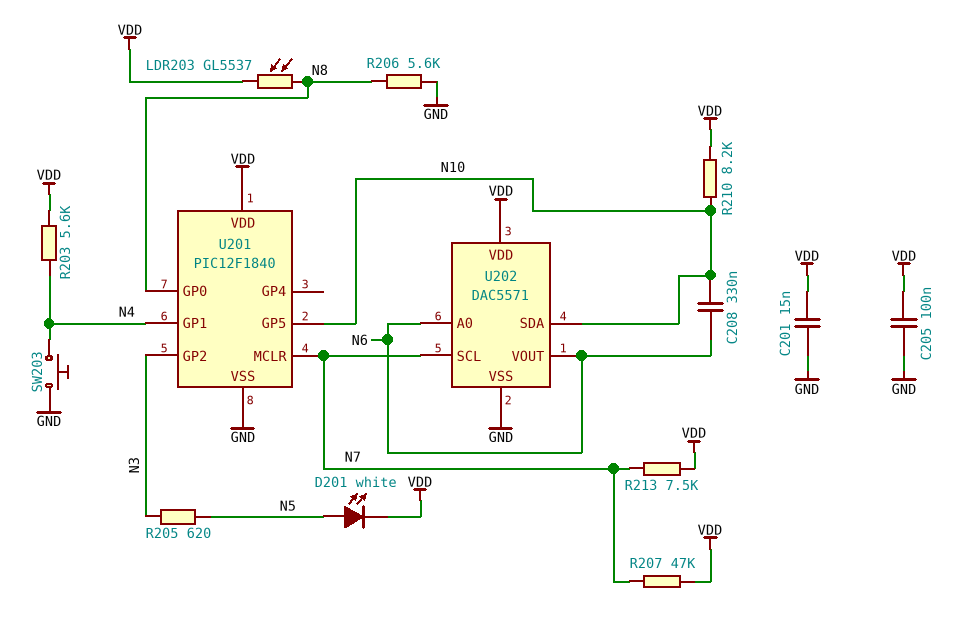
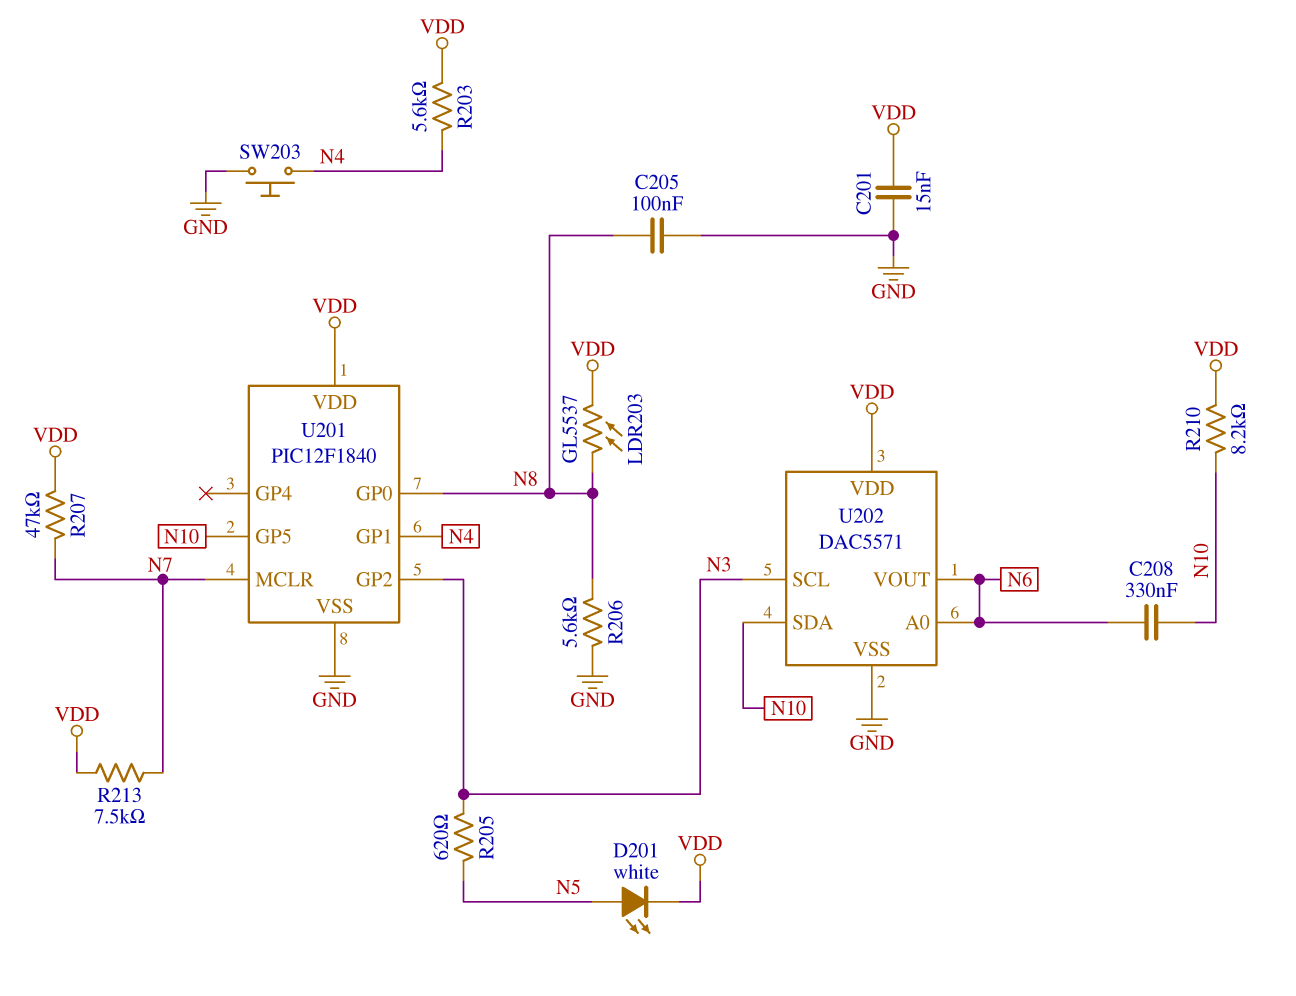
C205: 100nF (GND, VDD) -> 100nF (GND, N8)
U202 pin SCL: N7 -> N3

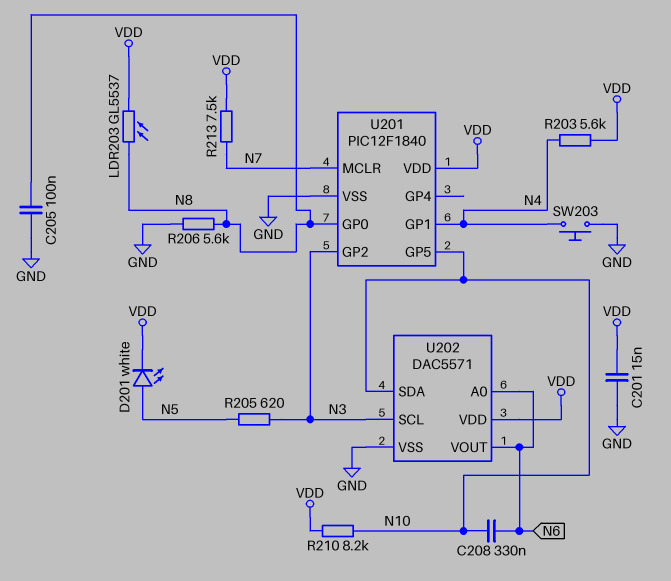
R207: 47k (N7, VDD) -> none

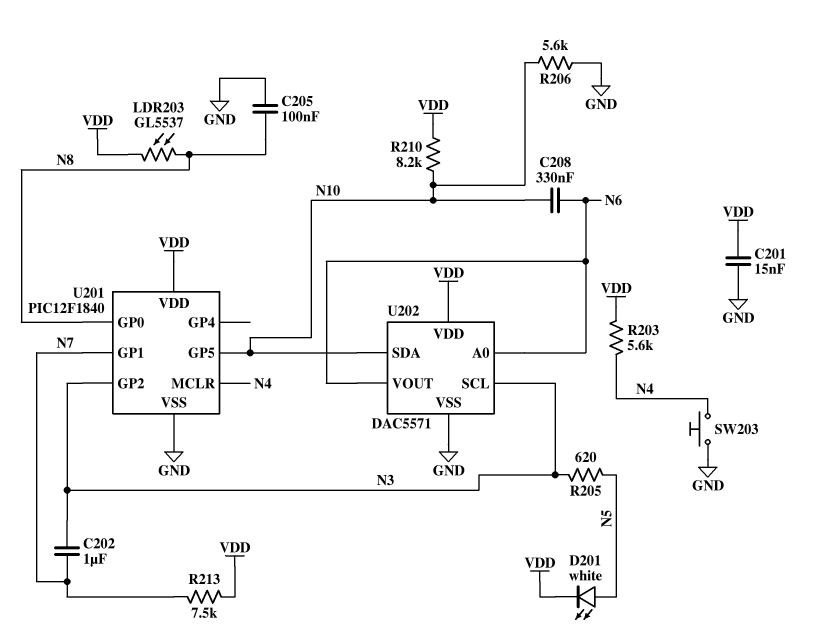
C202: none -> 1uF (N3, N7)
R206: 5.6k (GND, N8) -> 5.6k (GND, N10)
U201 pin GP1: N4 -> N7
U201 pin MCLR: N7 -> N4

